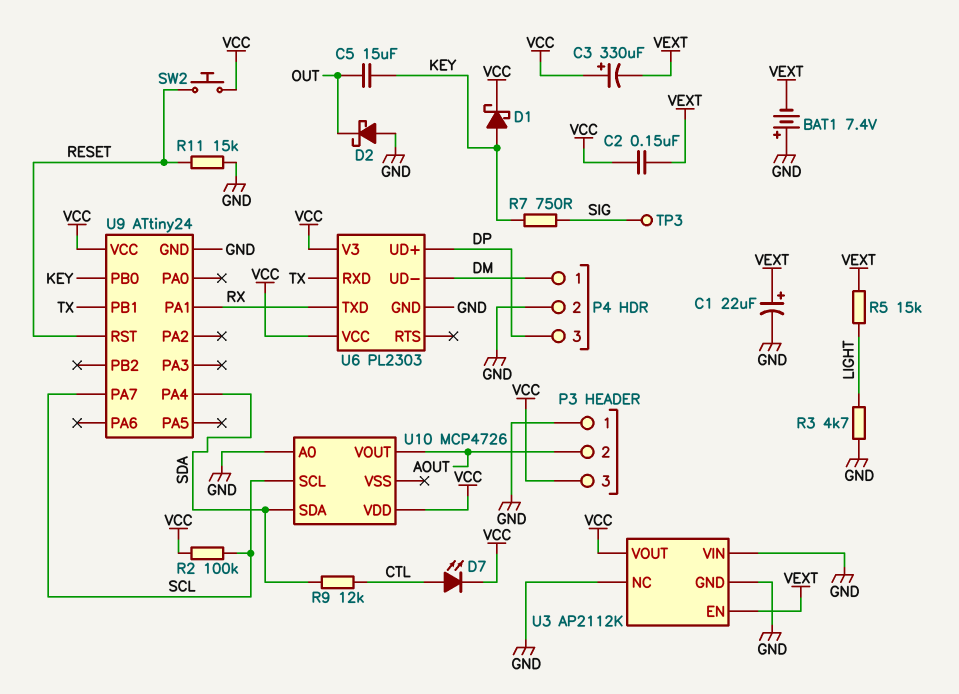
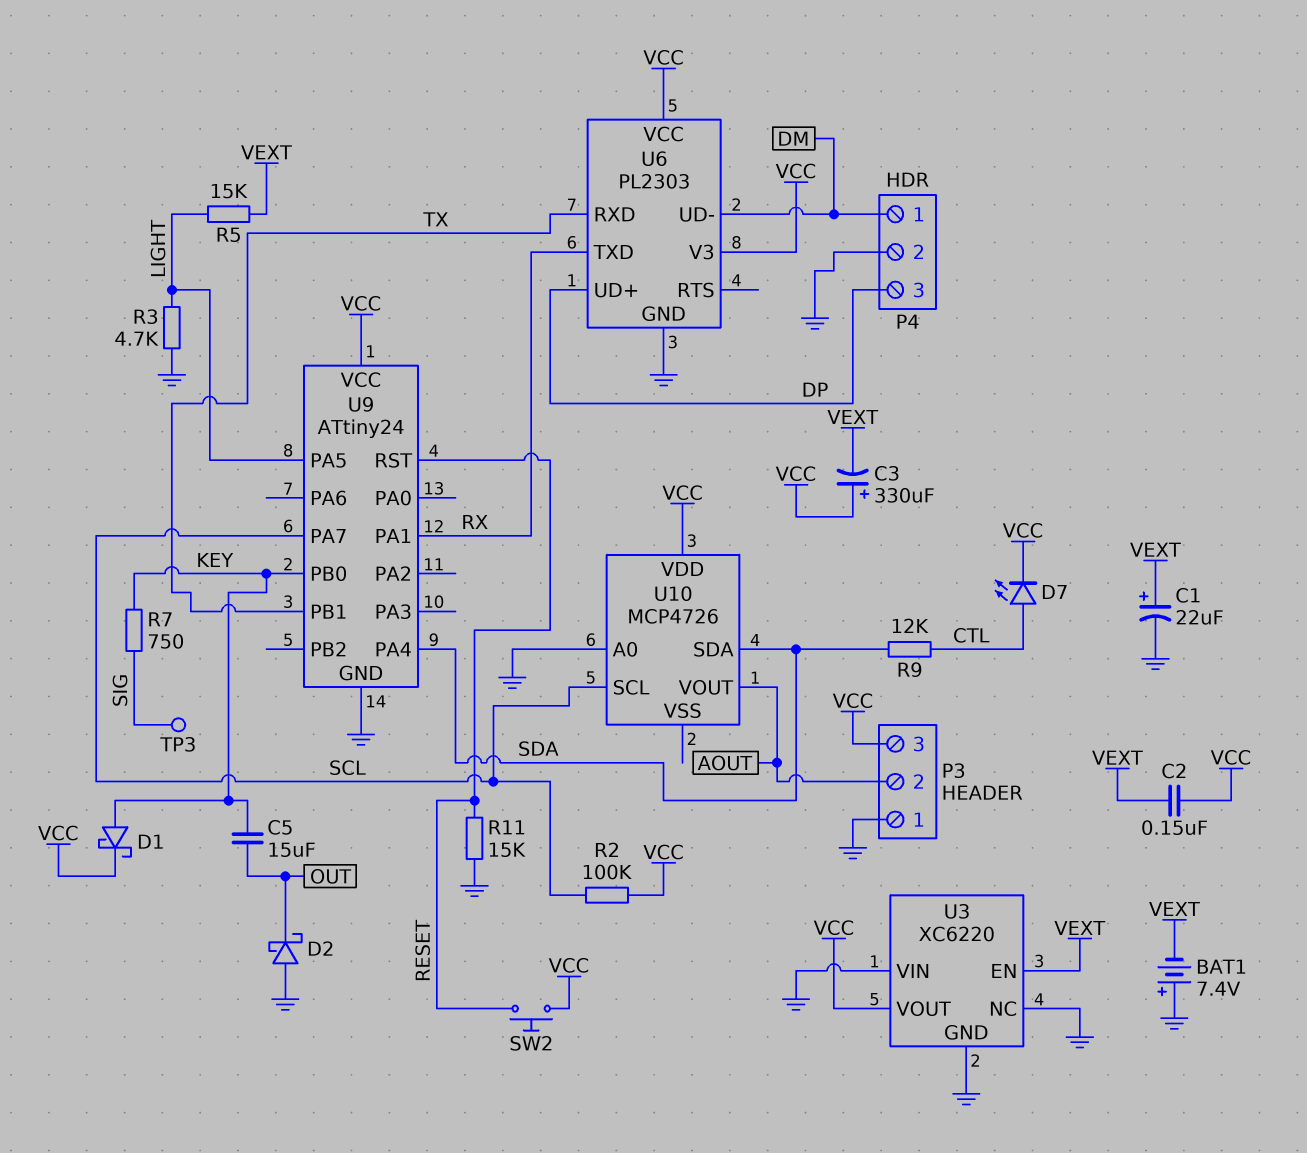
U3: AP2112K -> XC6220
U9 pin PA5: none -> LIGHT

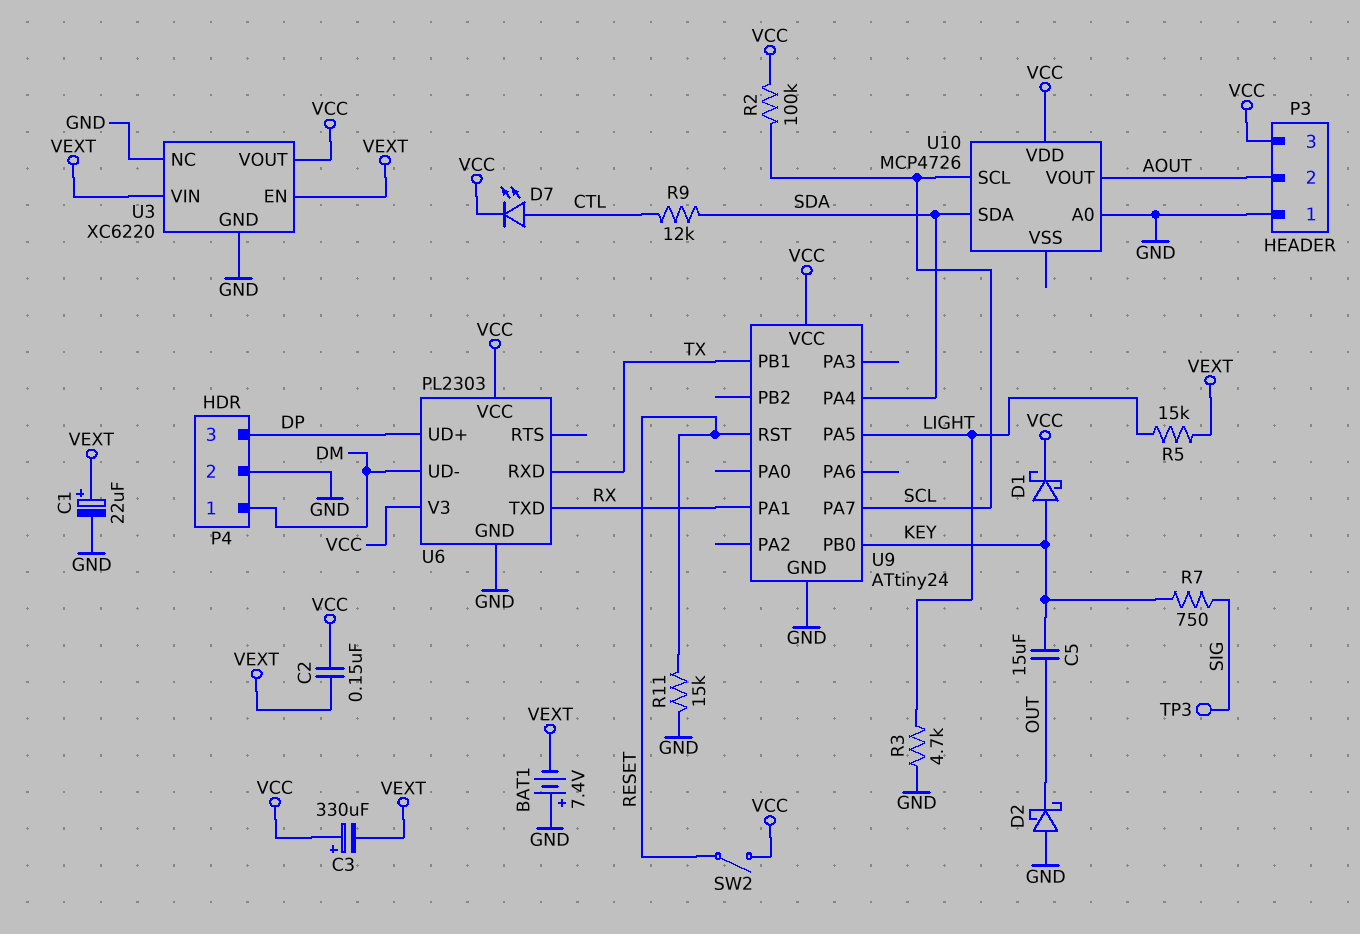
SW2: button (RESET, VCC) -> switch (RESET, VCC)
U3 pin VIN: GND -> VEXT

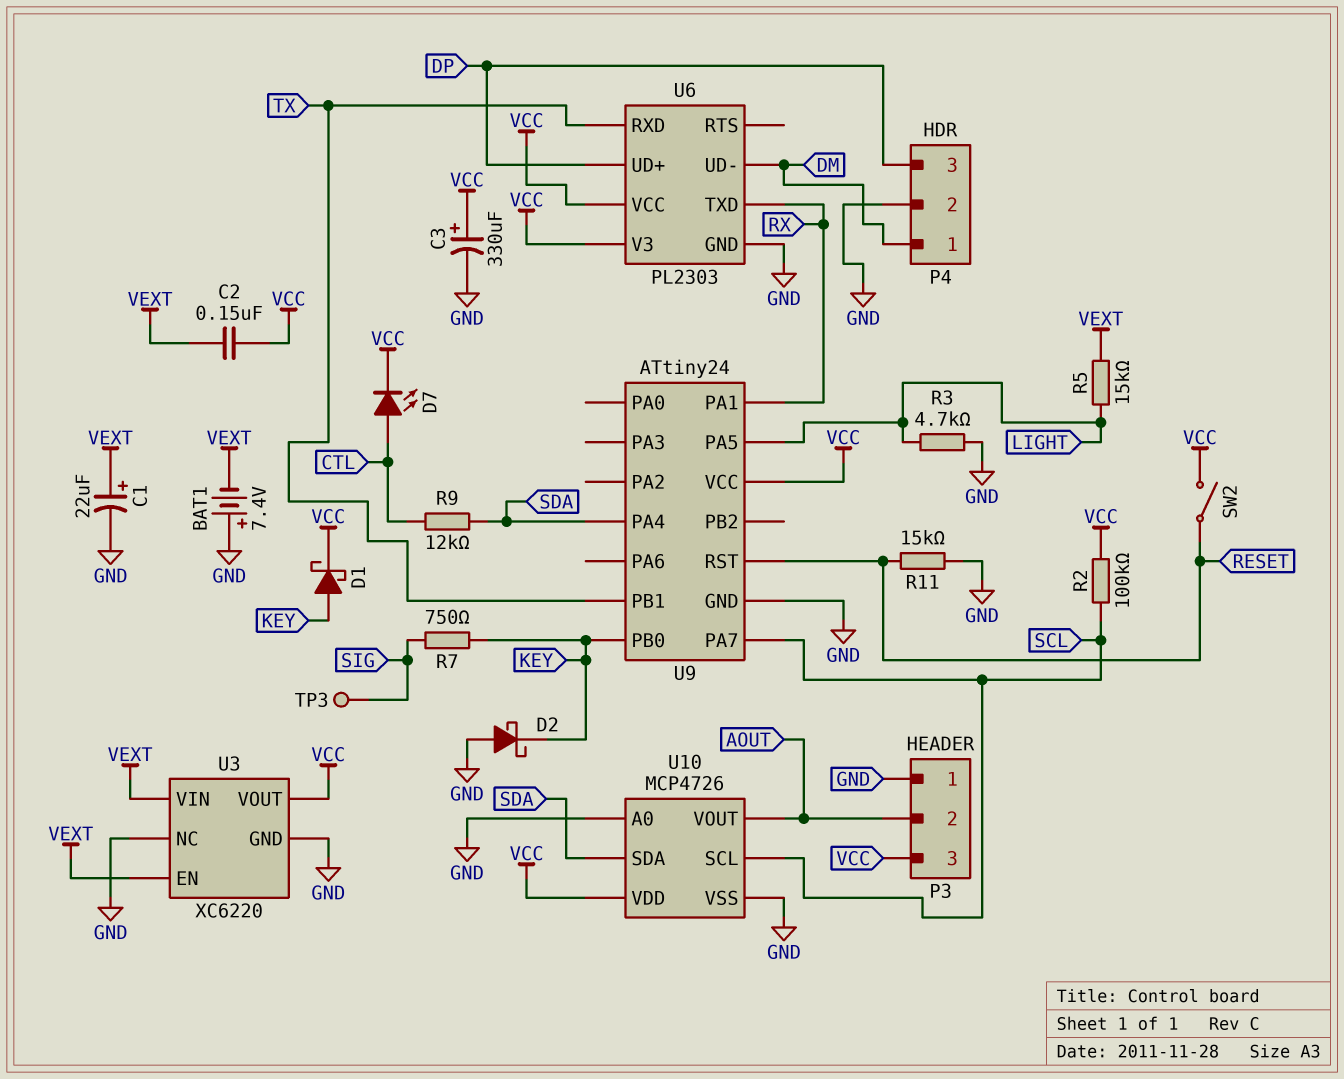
C3: 330uF (plus VCC, minus VEXT) -> 330uF (plus VCC, minus GND)
C5: 15uF (KEY, OUT) -> none
D2: schottky (A GND, K OUT) -> schottky (A GND, K KEY)
U10 pin VSS: none -> GND

